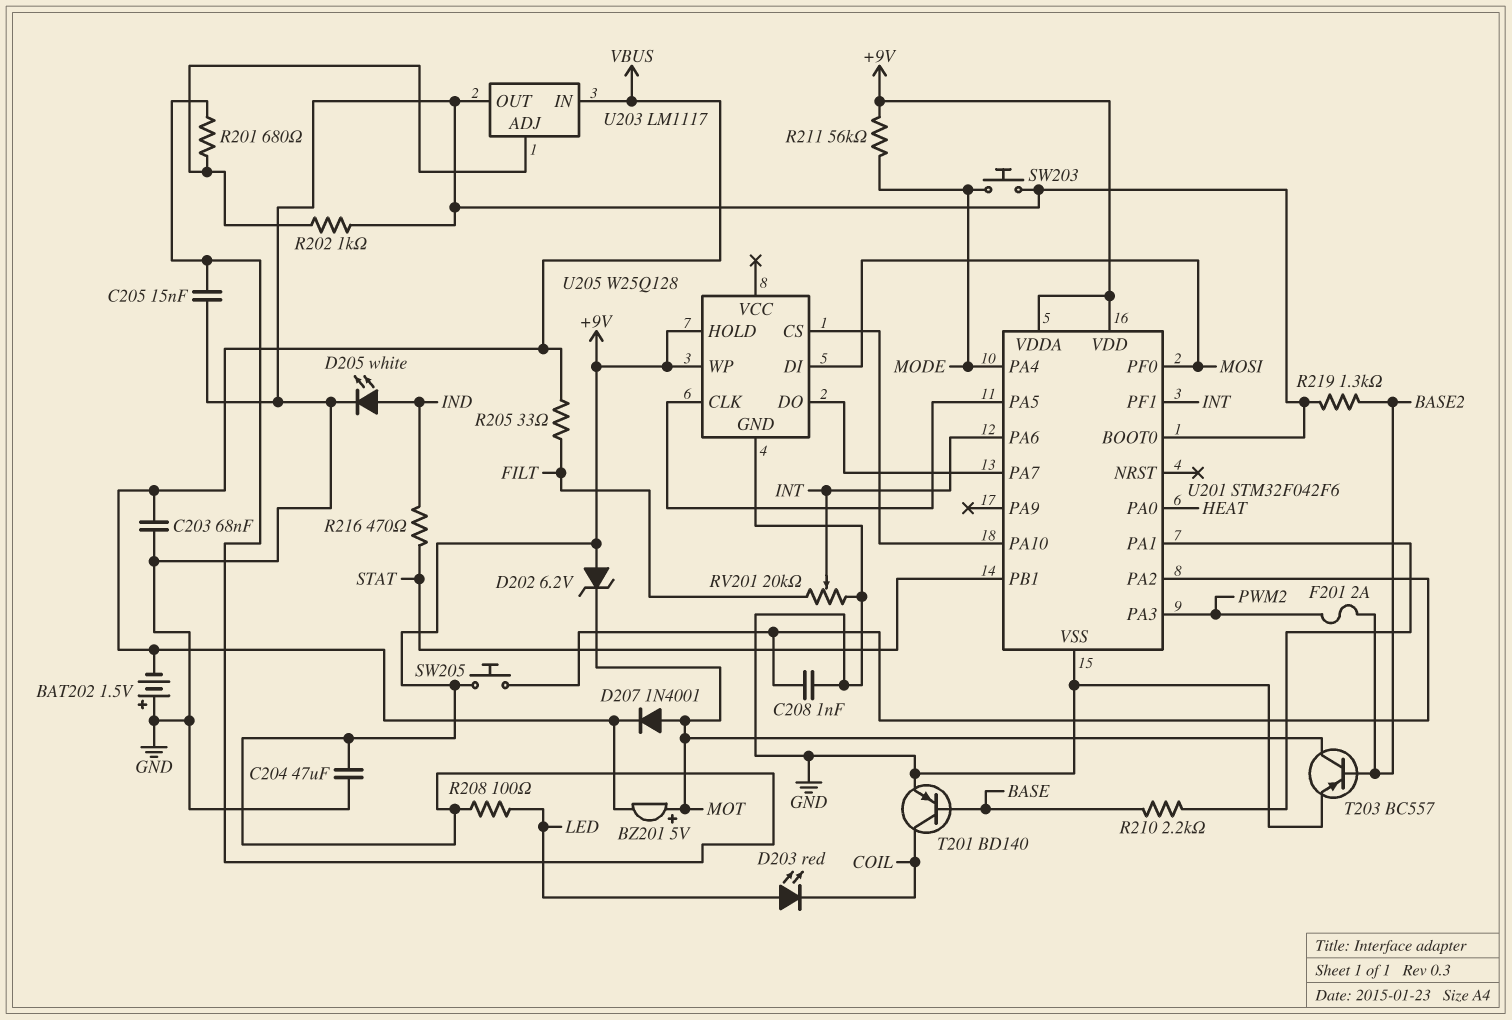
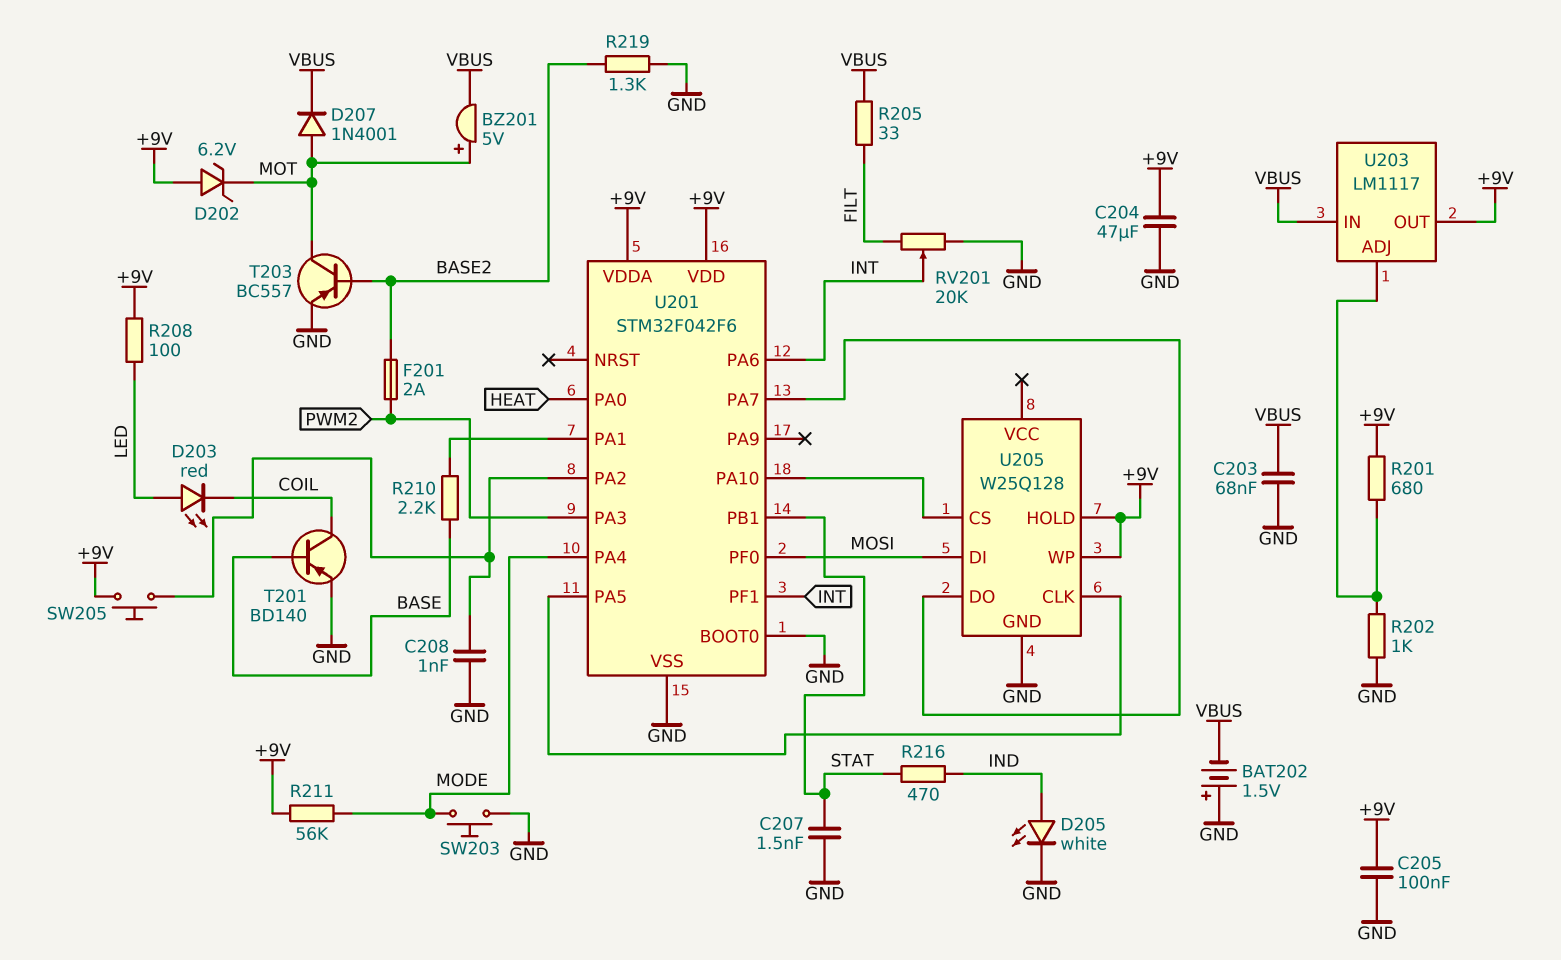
C205: 15nF (+9V, GND) -> 100nF (+9V, GND)
C207: none -> 1.5nF (GND, STAT)
U203 pin OUT: GND -> +9V

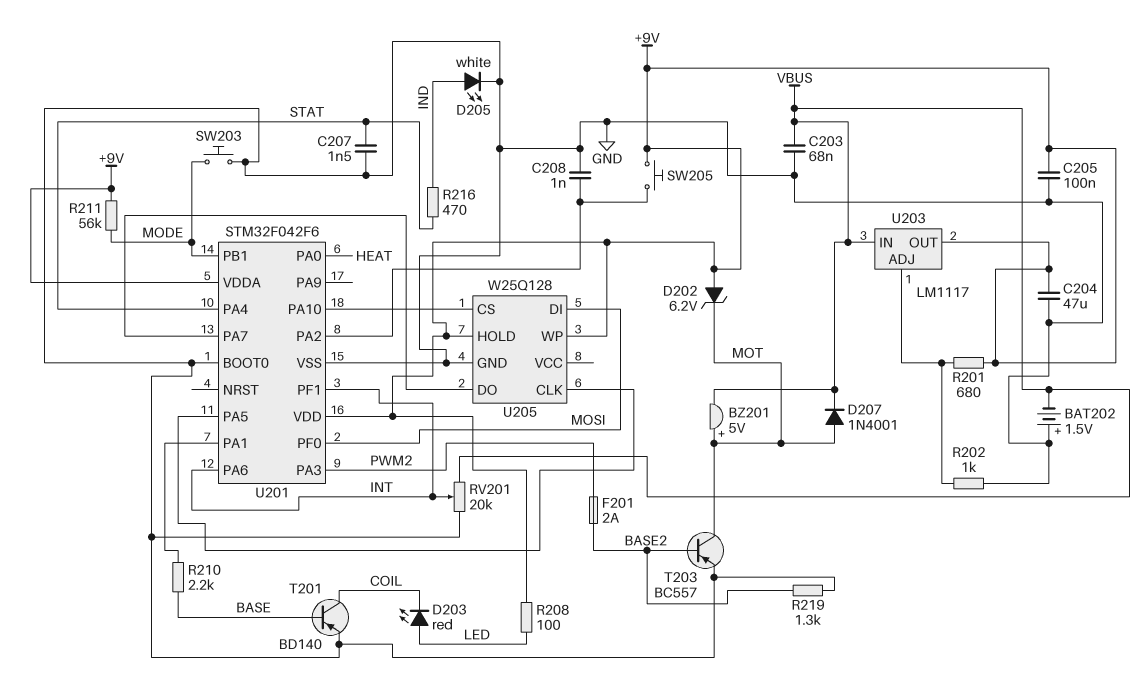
R205: 33 (FILT, VBUS) -> none
RV201: 20k (FILT, GND, wiper INT) -> 20k (GND, VBUS, wiper INT)
U201 pin PA4: MODE -> STAT
U201 pin PB1: STAT -> MODE

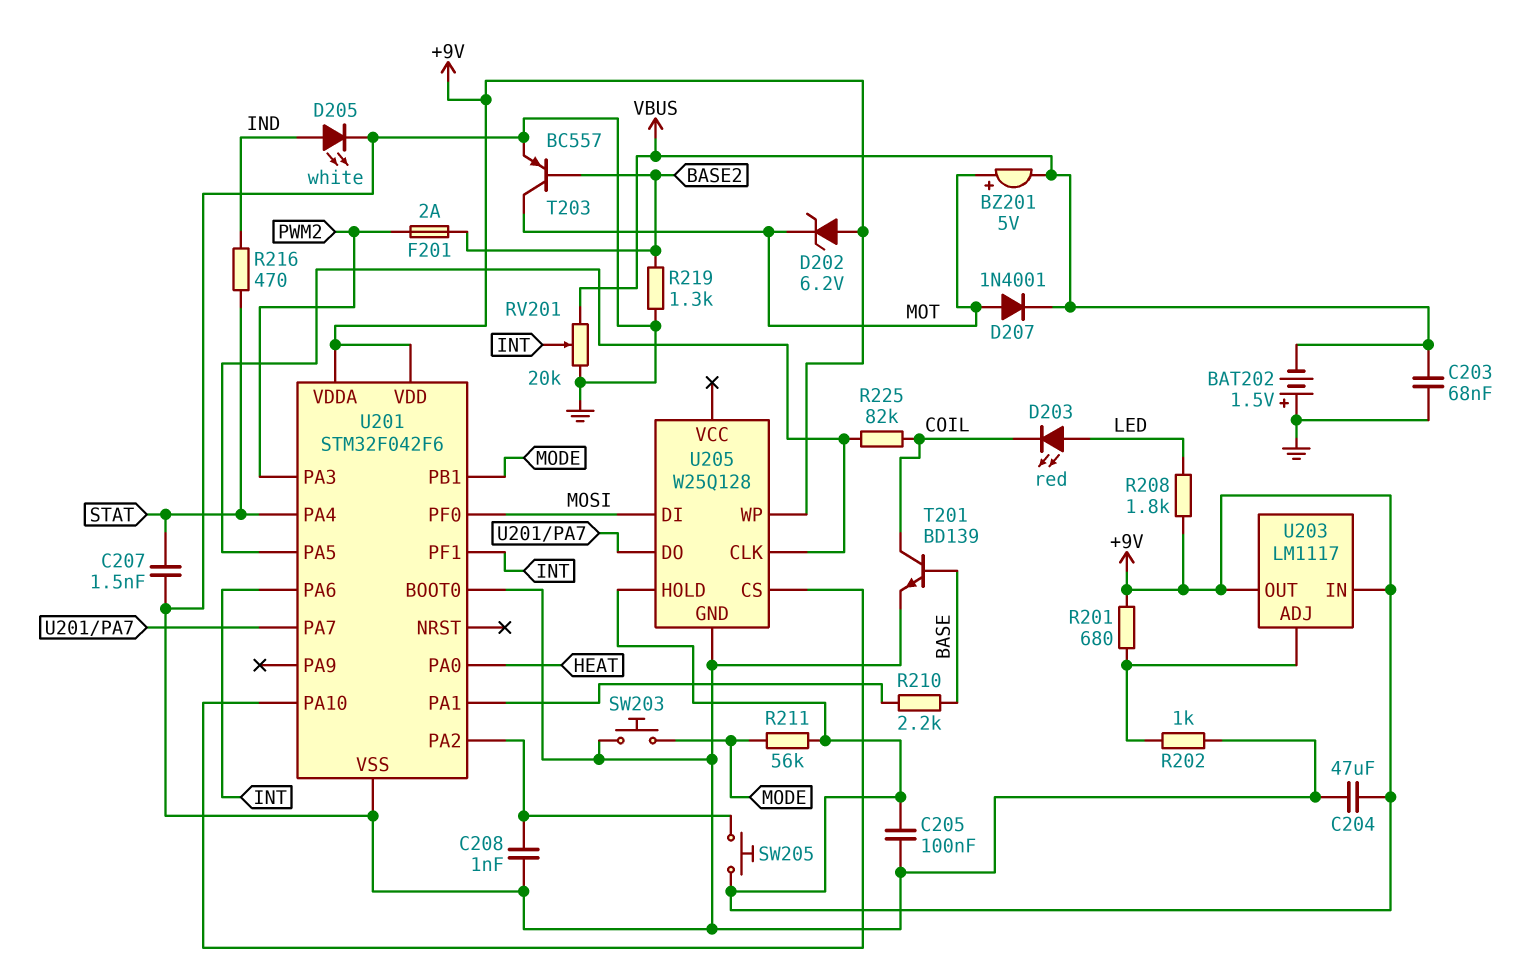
R208: 100 (+9V, LED) -> 1.8k (+9V, LED)
R225: none -> 82k (COIL, U201/PA5)
T201: PNP BD140 (B BASE, C COIL, E GND) -> NPN BD139 (B BASE, C COIL, E GND)
U203 pin IN: VBUS -> +9V

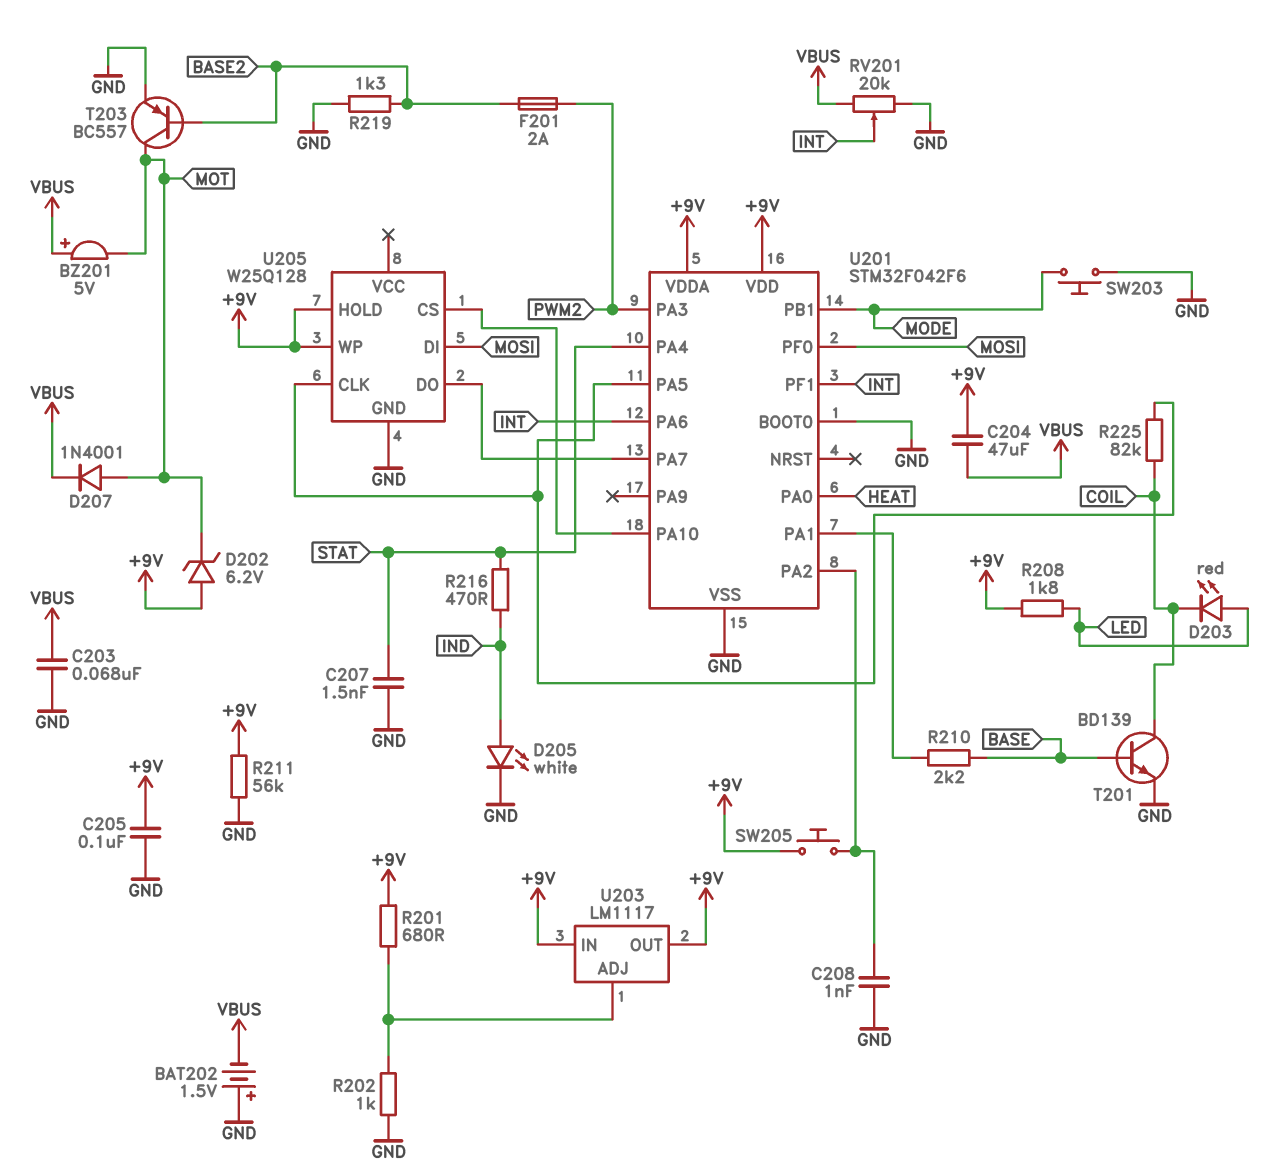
BZ201: buzzer 5V (plus MOT, minus VBUS) -> buzzer 5V (plus VBUS, minus MOT)
C204: 47uF (+9V, GND) -> 47uF (+9V, VBUS)
R211: 56k (+9V, MODE) -> 56k (+9V, GND)

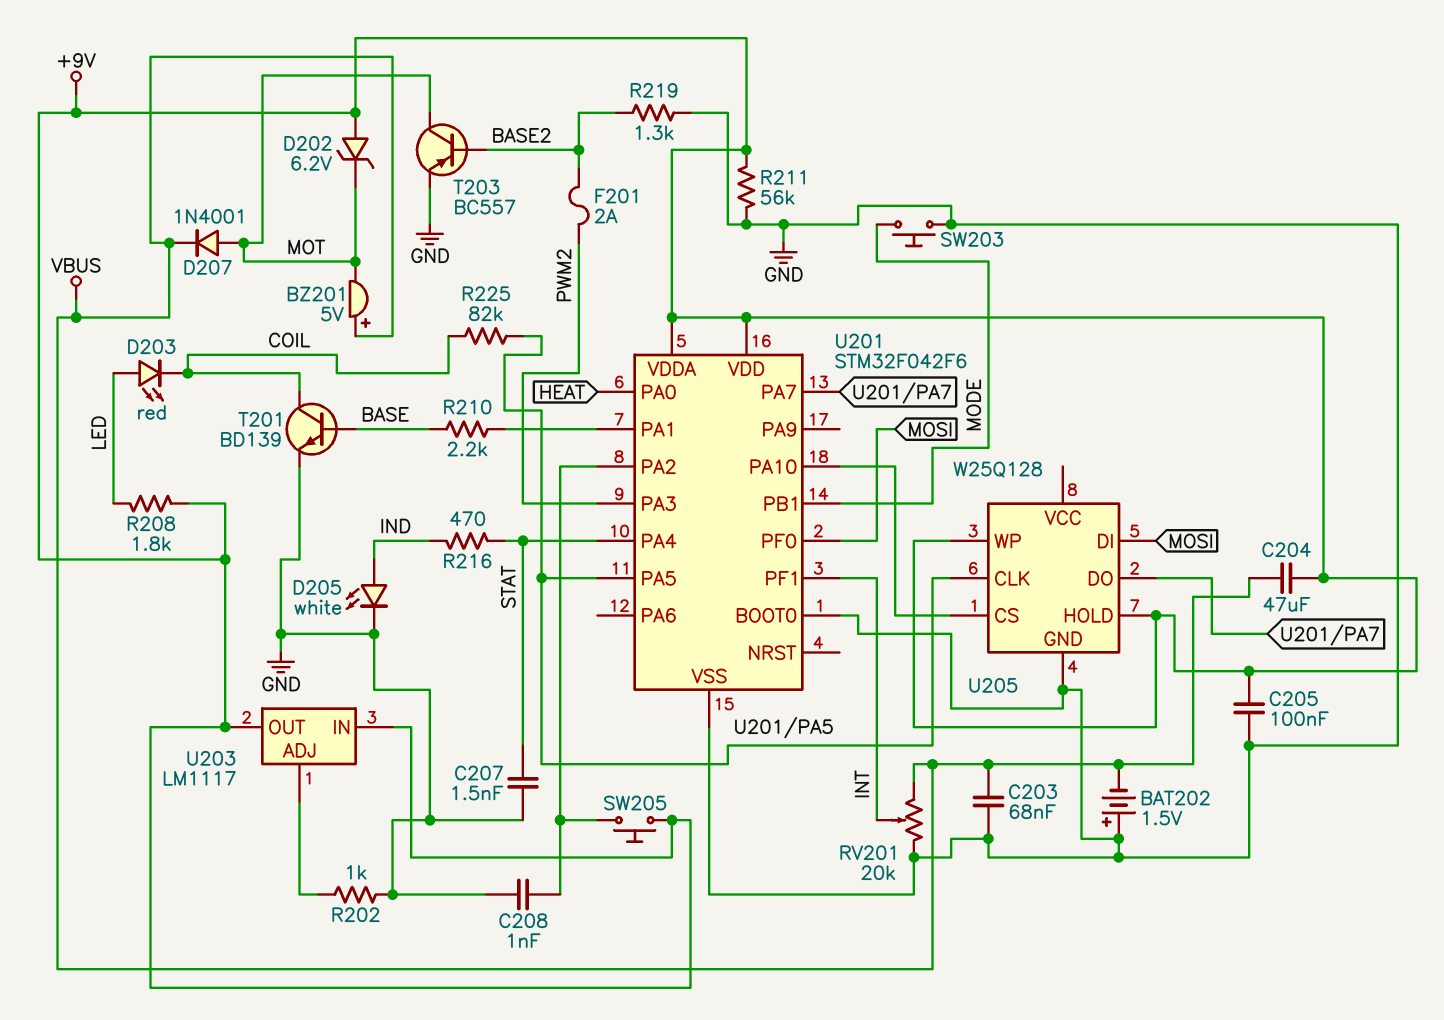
R201: 680 (+9V, U203/ADJ) -> none
U201 pin PA6: INT -> none

